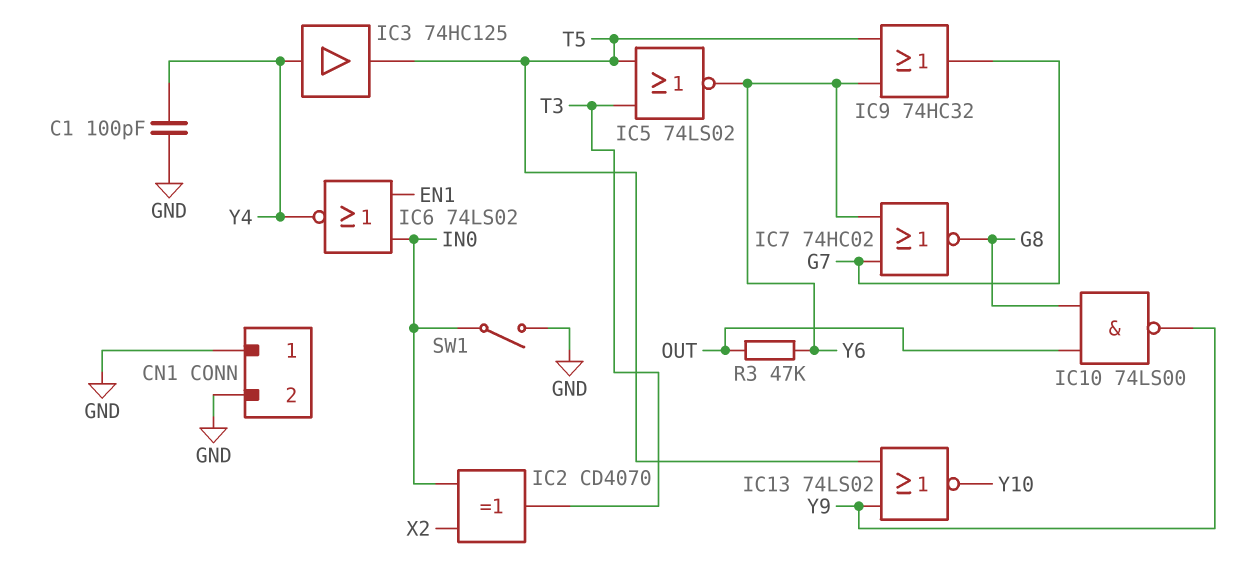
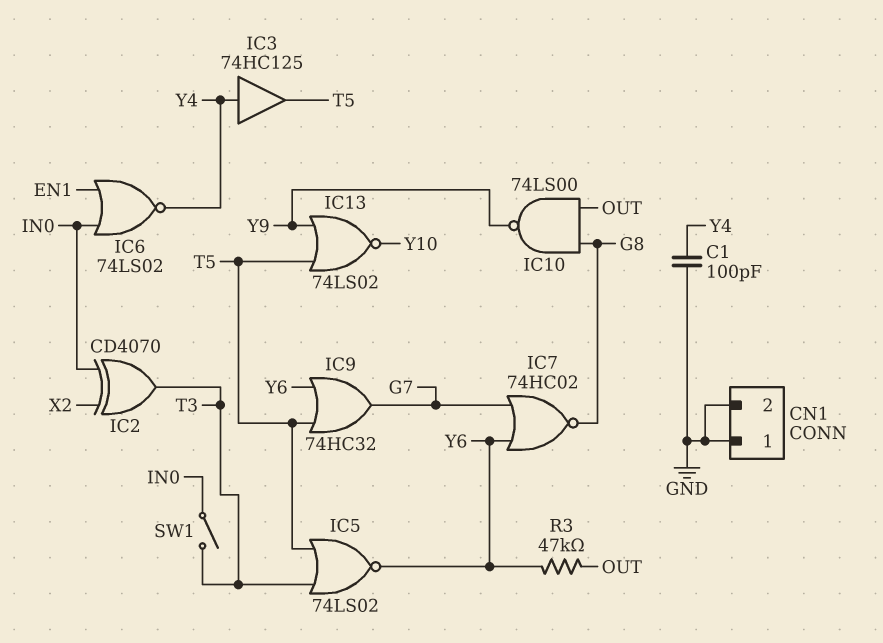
SW1: switch (GND, IN0) -> switch (IN0, T3)

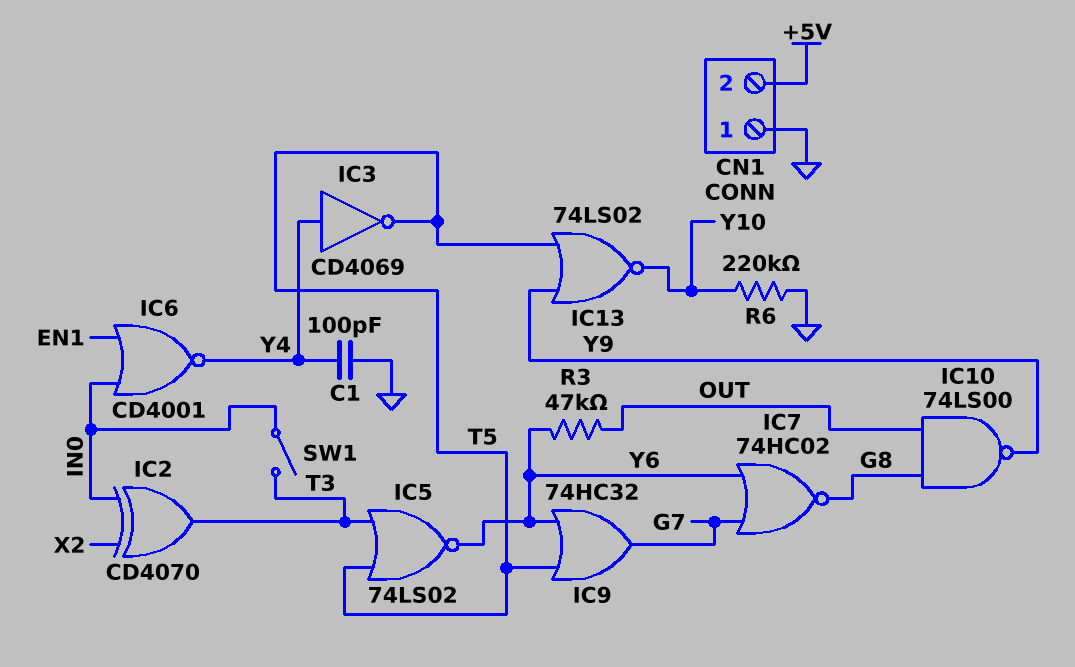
CN1 pin 2: GND -> +5V
IC3: buffer 74HC125 (in Y4, out T5) -> NOT CD4069 (in Y4, out T5)
IC6: NOR 74LS02 (in EN1, in IN0, out Y4) -> NOR CD4001 (in EN1, in IN0, out Y4)
R6: none -> 220k (GND, Y10)

